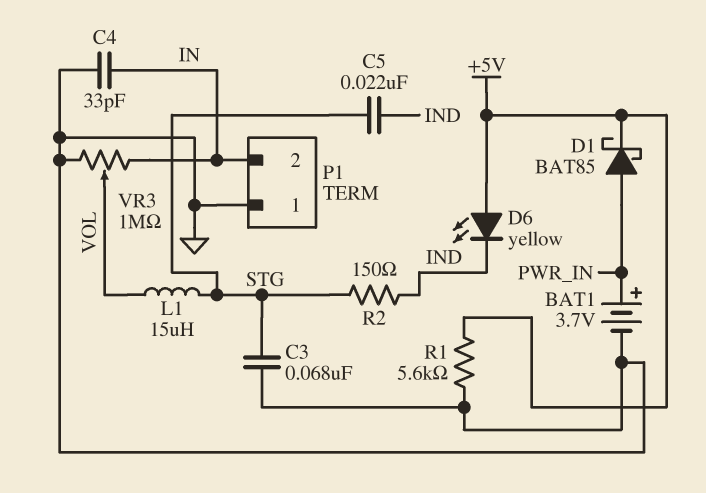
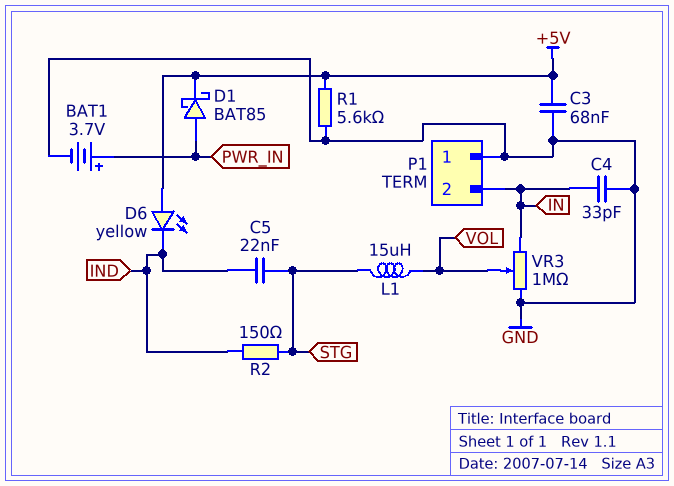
C3: 68nF (GND, STG) -> 68nF (+5V, GND)

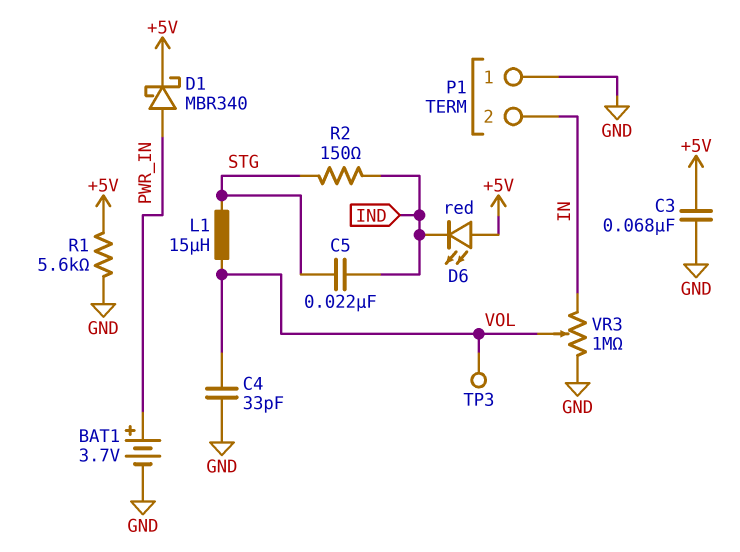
C4: 33pF (GND, IN) -> 33pF (GND, VOL)
D1: schottky BAT85 (A PWR_IN, K +5V) -> schottky MBR340 (A PWR_IN, K +5V)
D6: LED yellow (A +5V, K IND) -> LED red (A +5V, K IND)
TP3: none -> test point (VOL)

